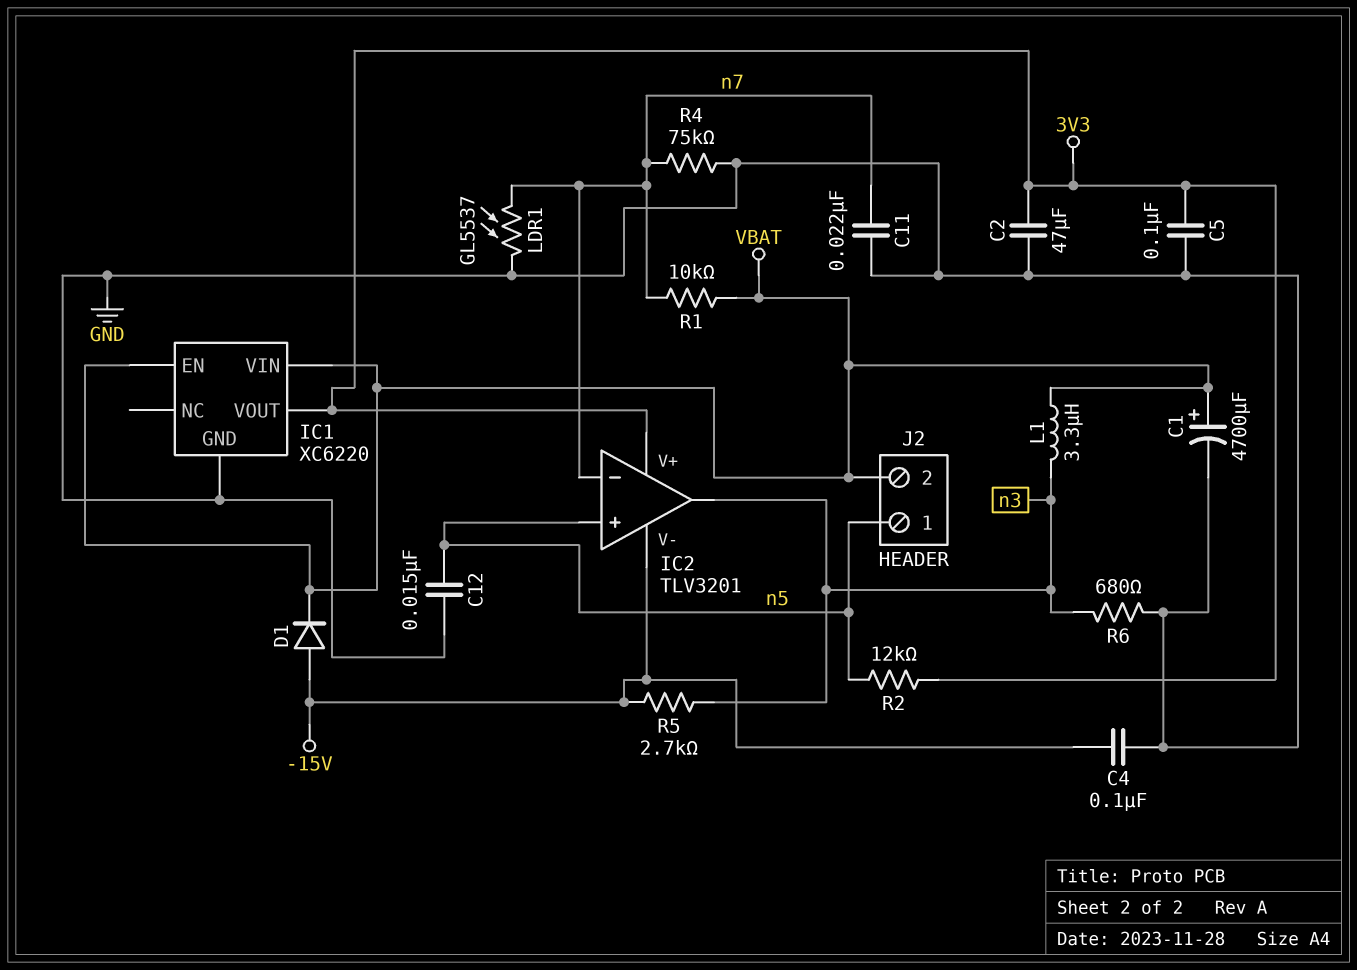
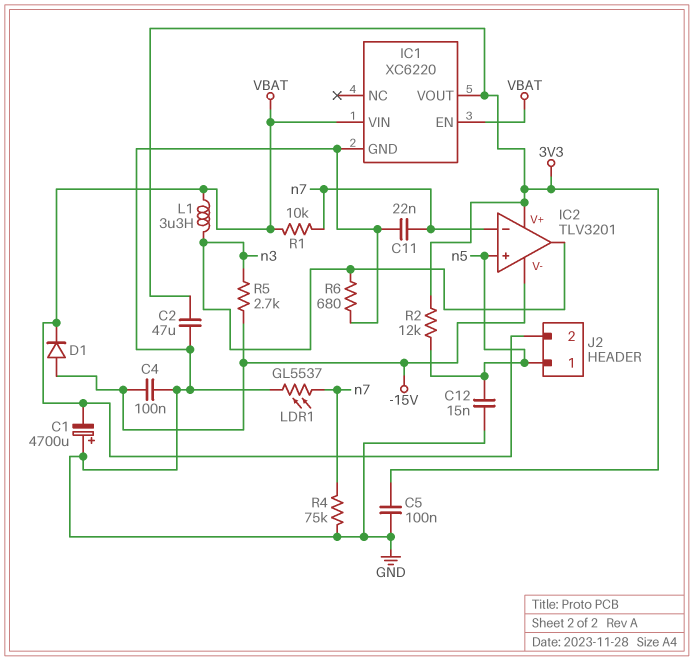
C1: 4700uF (plus VBAT, minus GND) -> 4700uF (plus GND, minus VBAT)

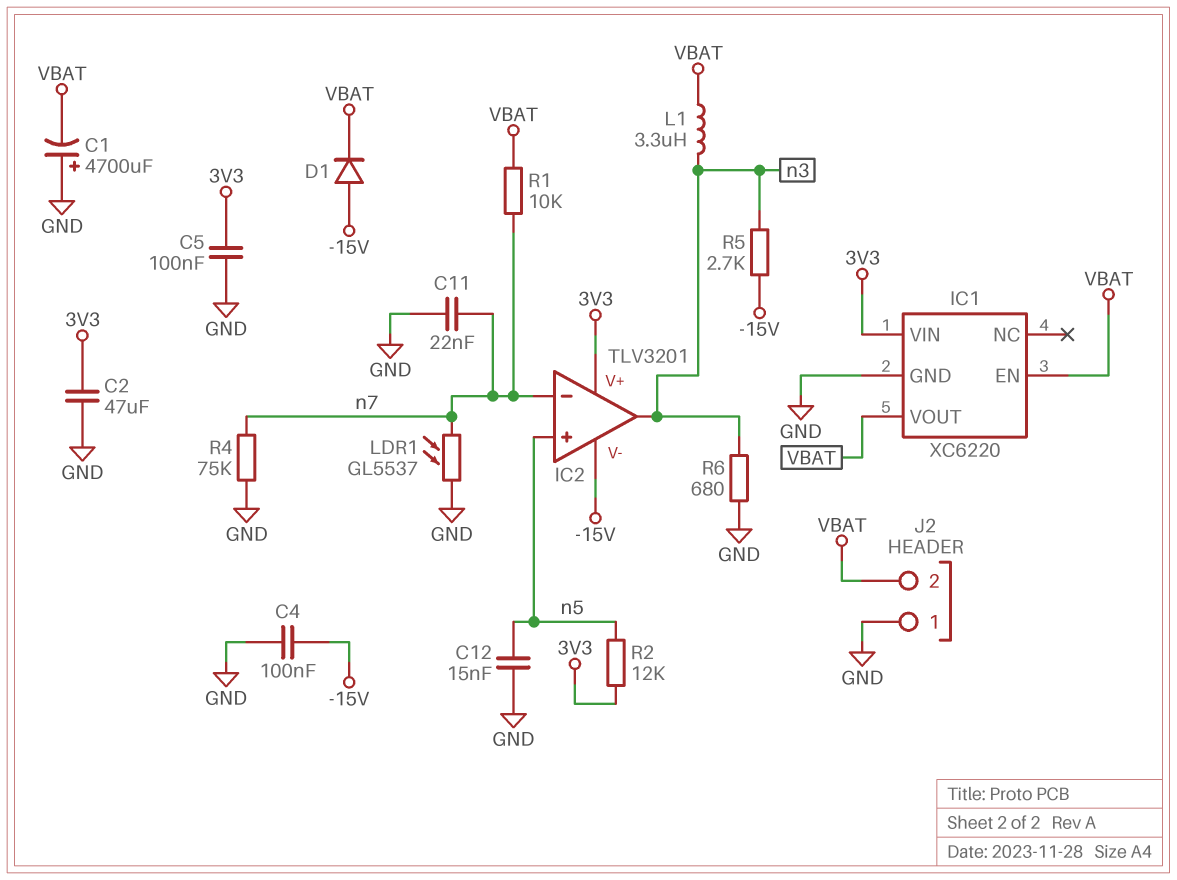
IC1 pin VIN: VBAT -> 3V3
IC1 pin VOUT: 3V3 -> VBAT
J2 pin 1: n5 -> GND

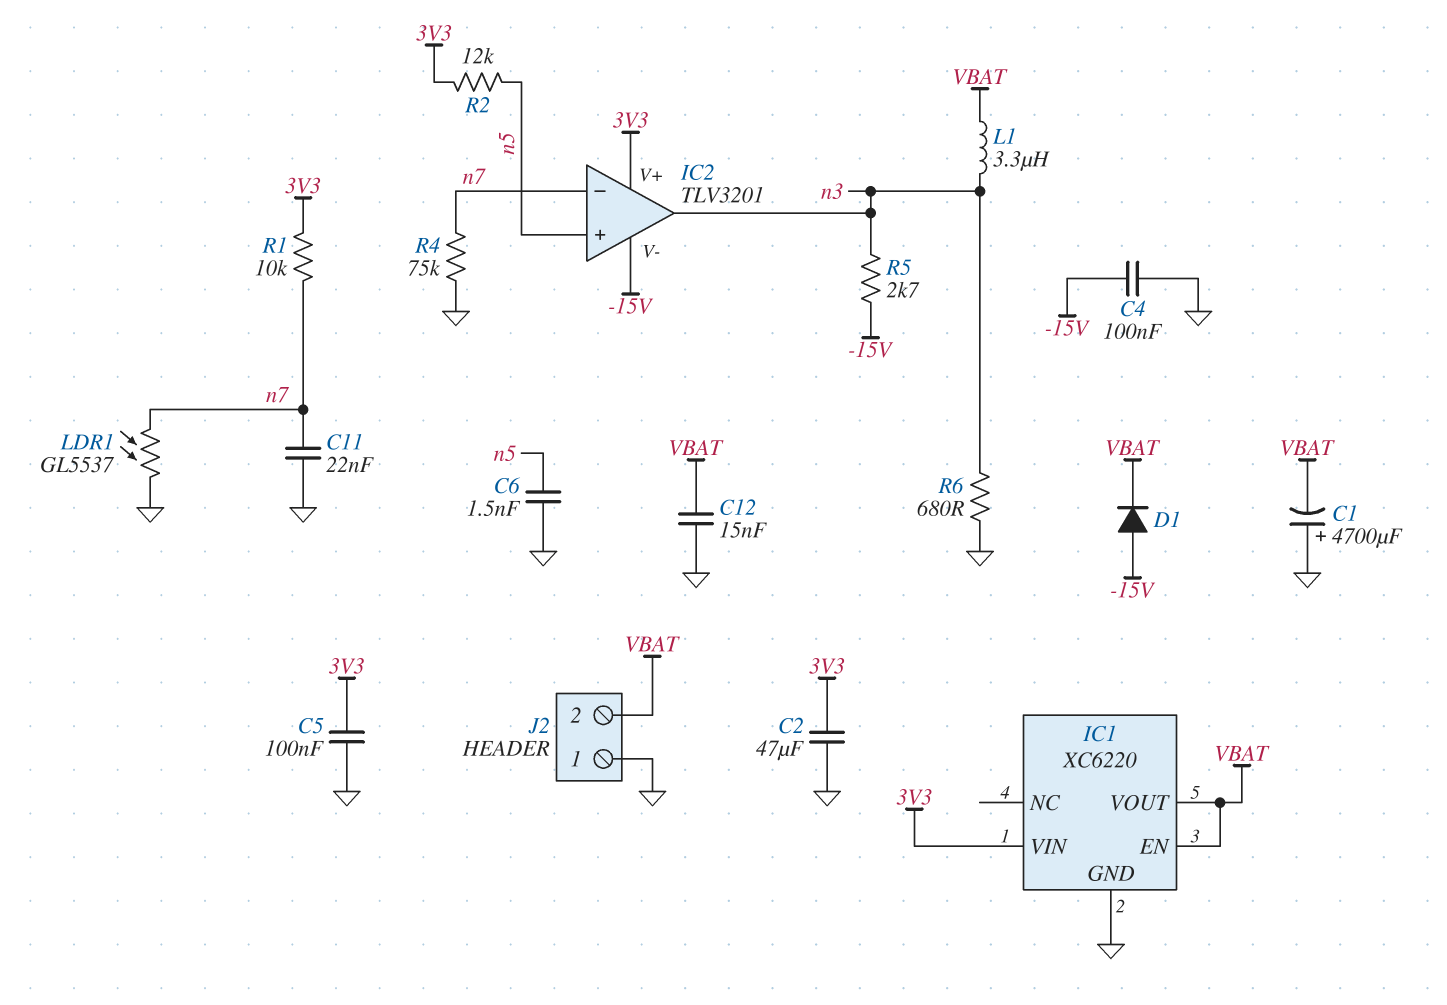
C6: none -> 1.5nF (GND, n5)
C12: 15nF (GND, n5) -> 15nF (GND, VBAT)
R1: 10k (VBAT, n7) -> 10k (3V3, n7)

